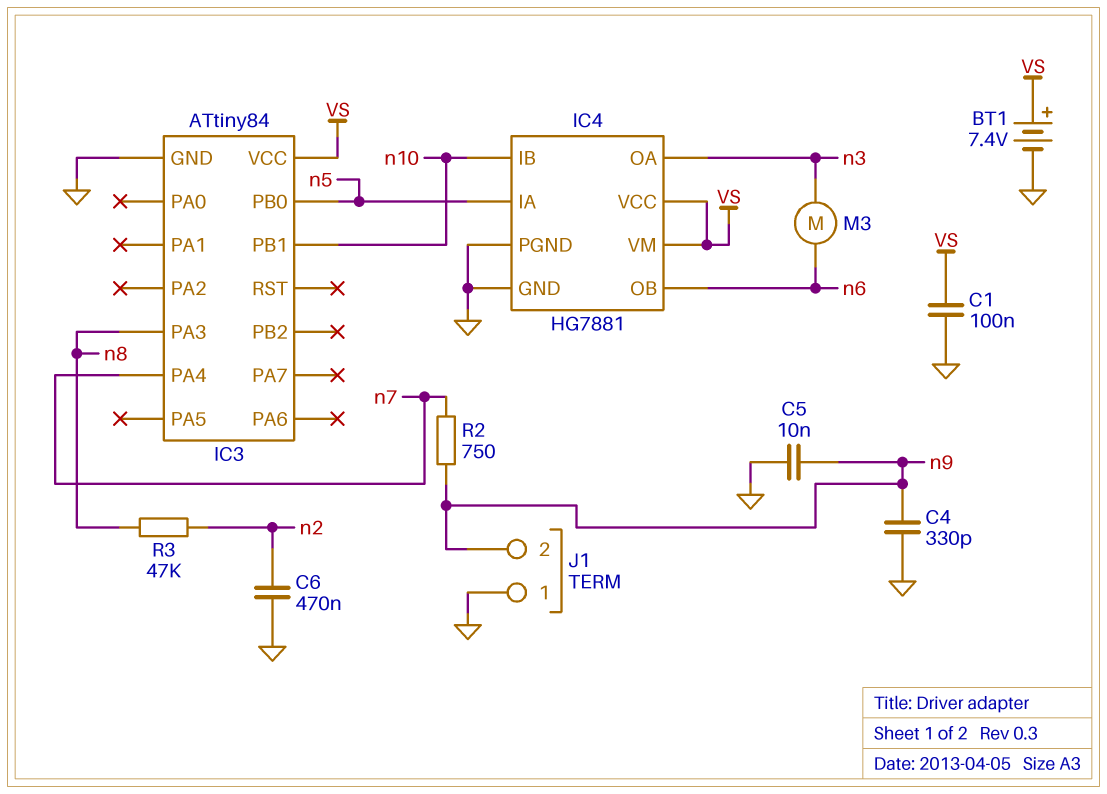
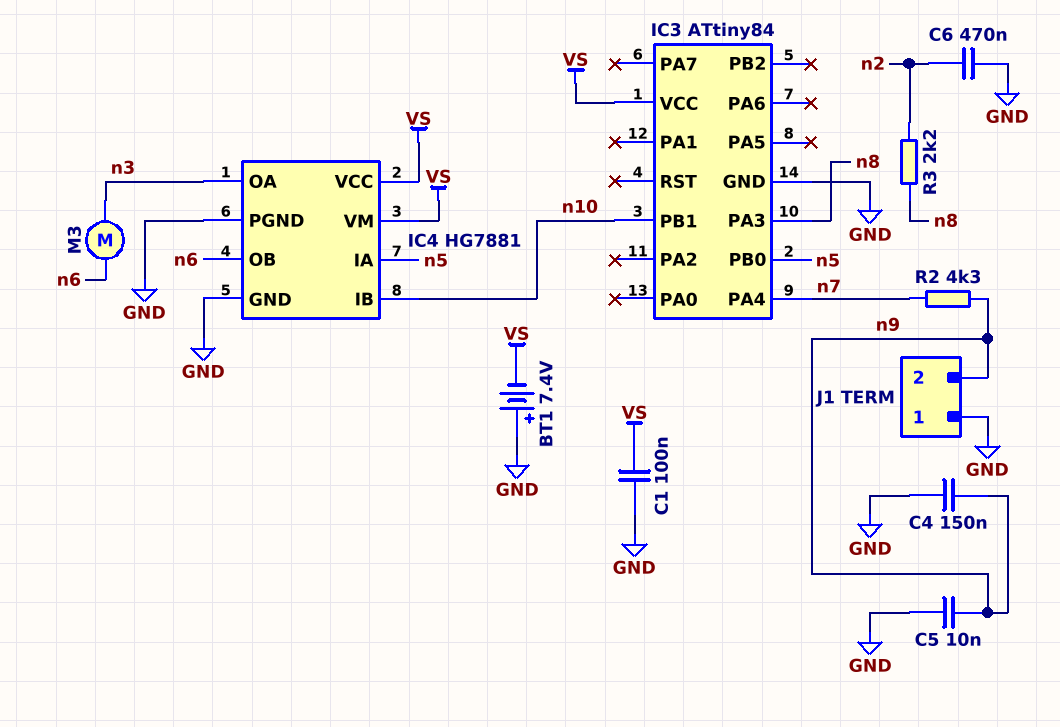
BT1: 7.4V (plus VS, minus GND) -> 7.4V (plus GND, minus VS)
C4: 330pF (GND, n9) -> 150nF (GND, n9)
R2: 750 (n7, n9) -> 4.3k (n7, n9)
R3: 47k (n2, n8) -> 2.2k (n2, n8)

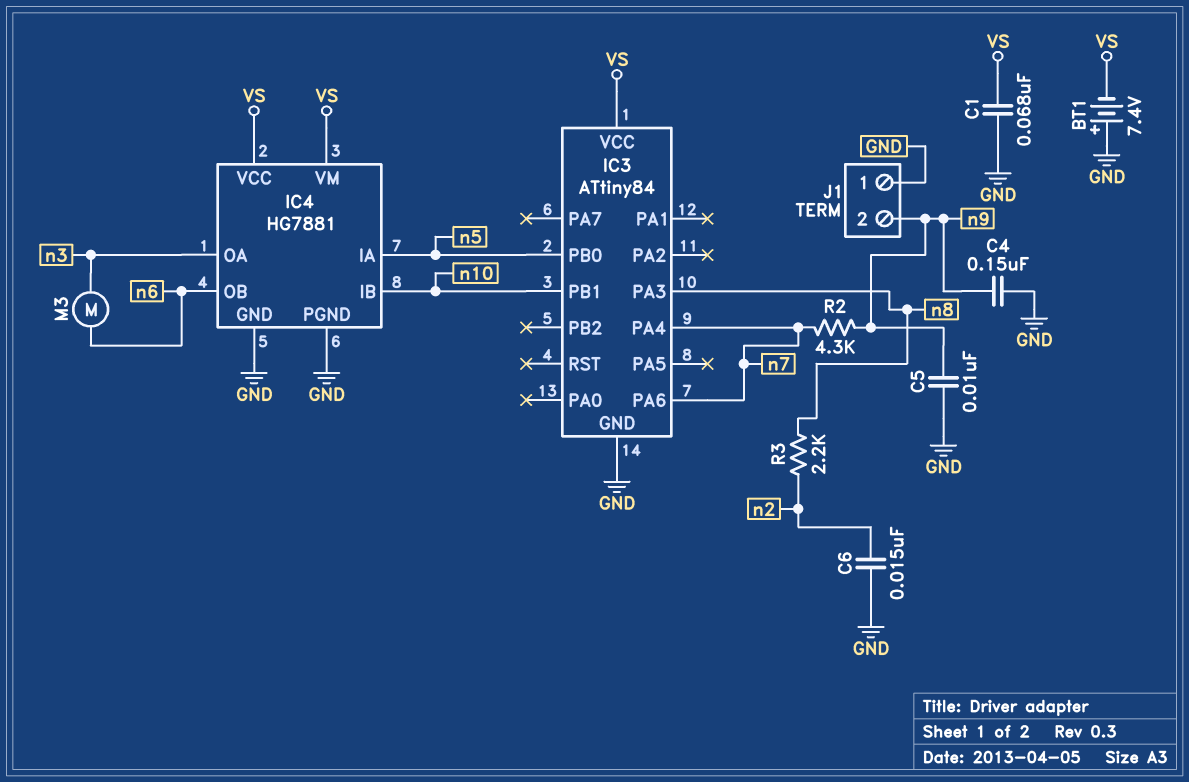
C1: 100nF (GND, VS) -> 68nF (GND, VS)
C6: 470nF (GND, n2) -> 15nF (GND, n2)
IC3 pin PA6: none -> n7

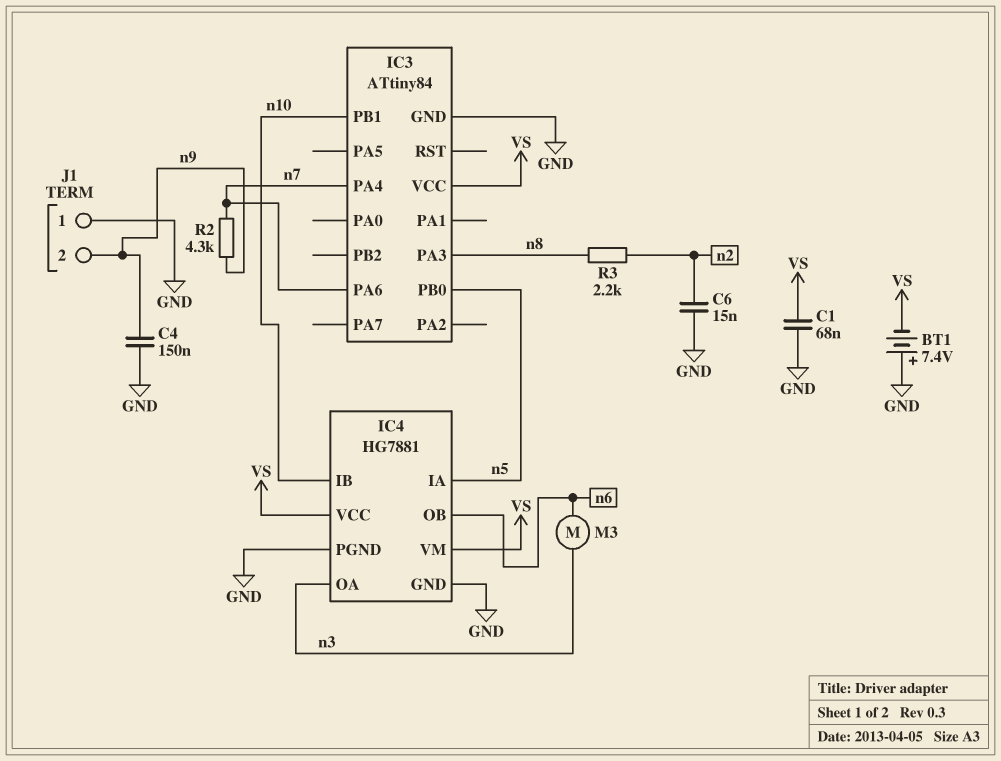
C5: 10nF (GND, n9) -> none

